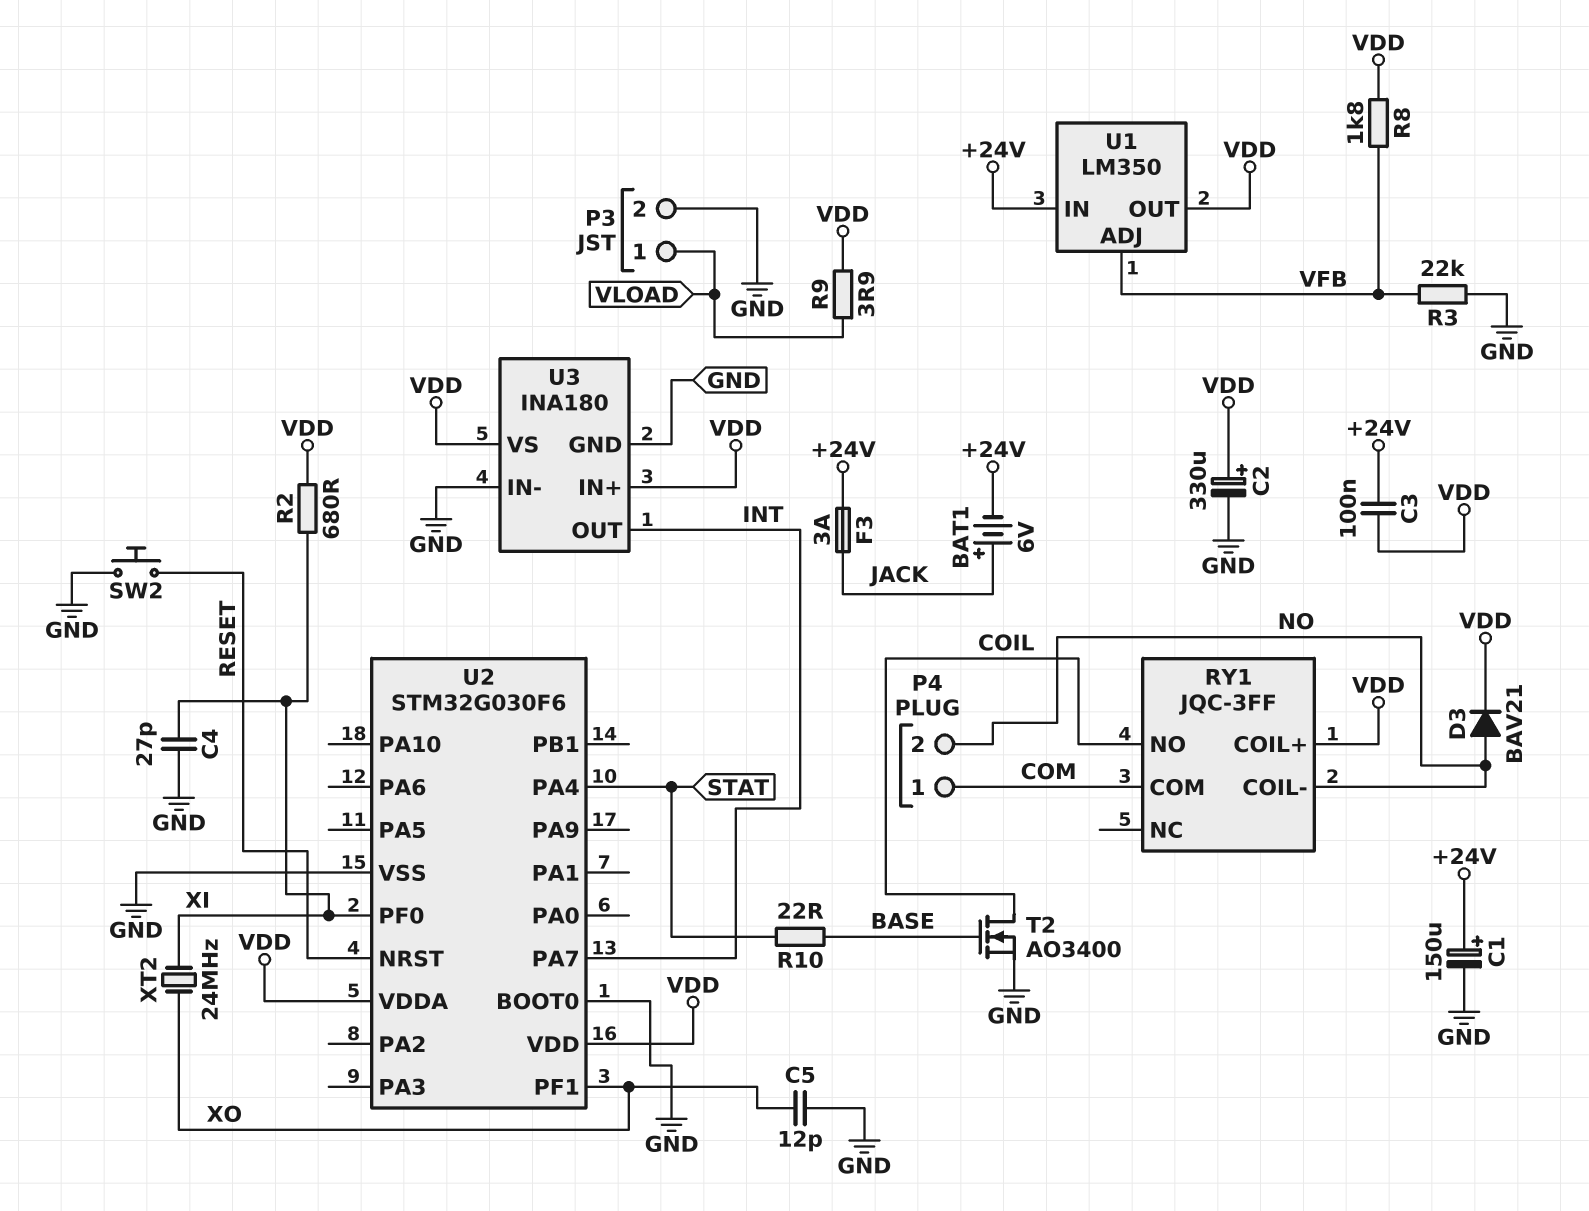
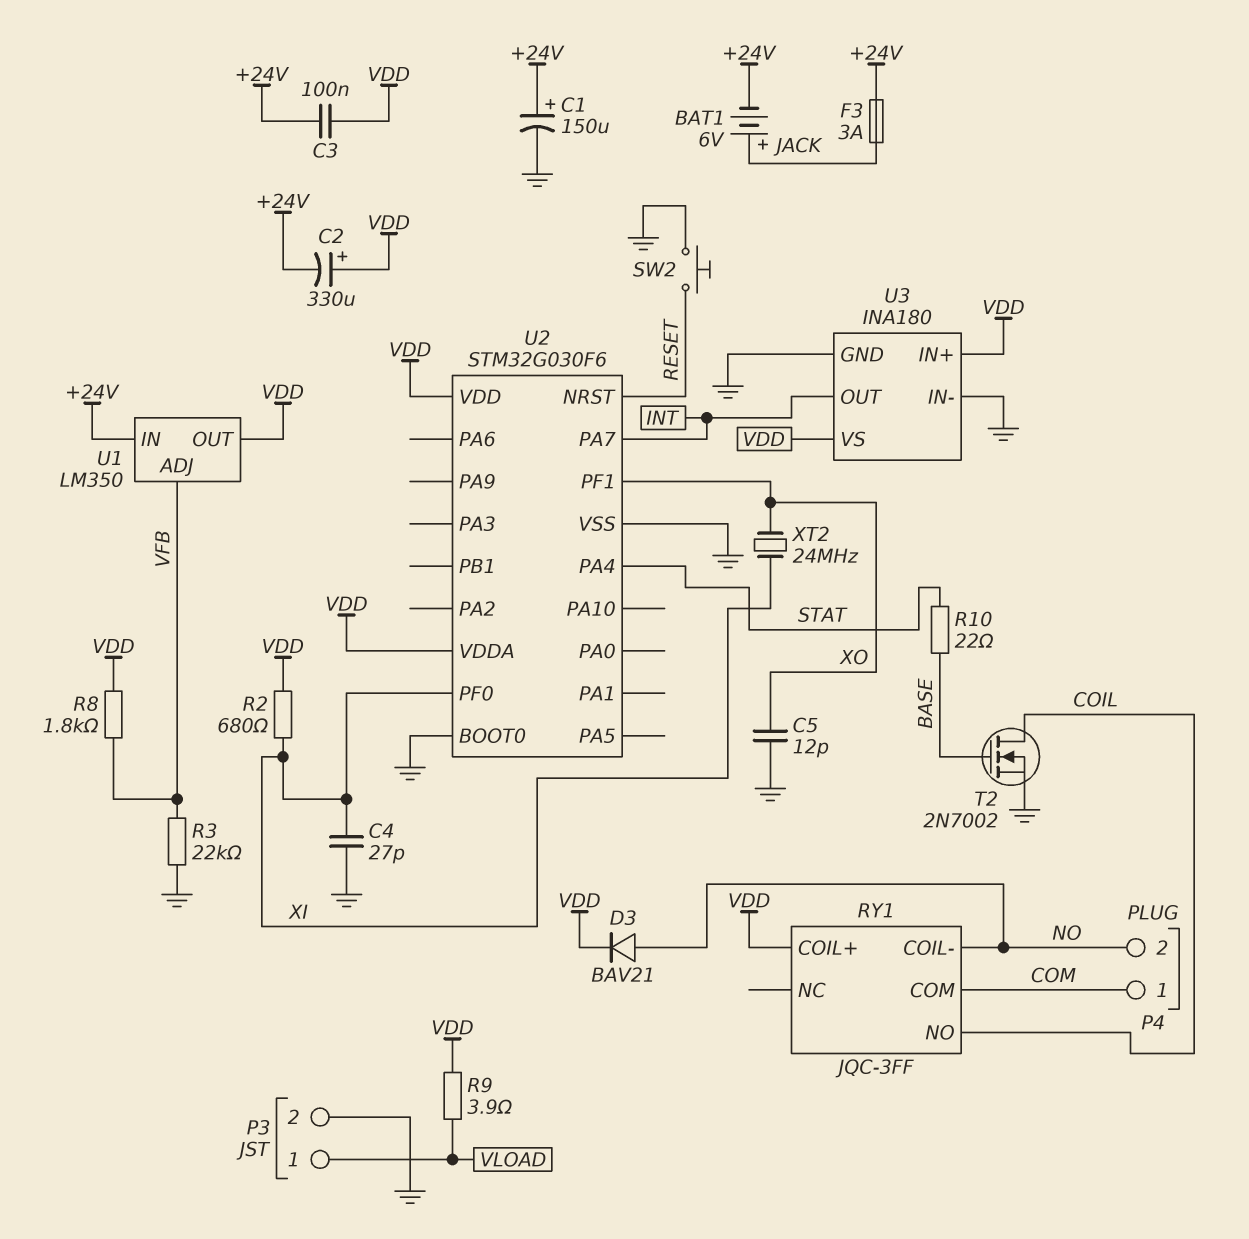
C2: 330uF (plus VDD, minus GND) -> 330uF (plus VDD, minus +24V)
T2: NMOS AO3400 (G BASE, D COIL, S GND) -> NMOS 2N7002 (G BASE, D COIL, S GND)

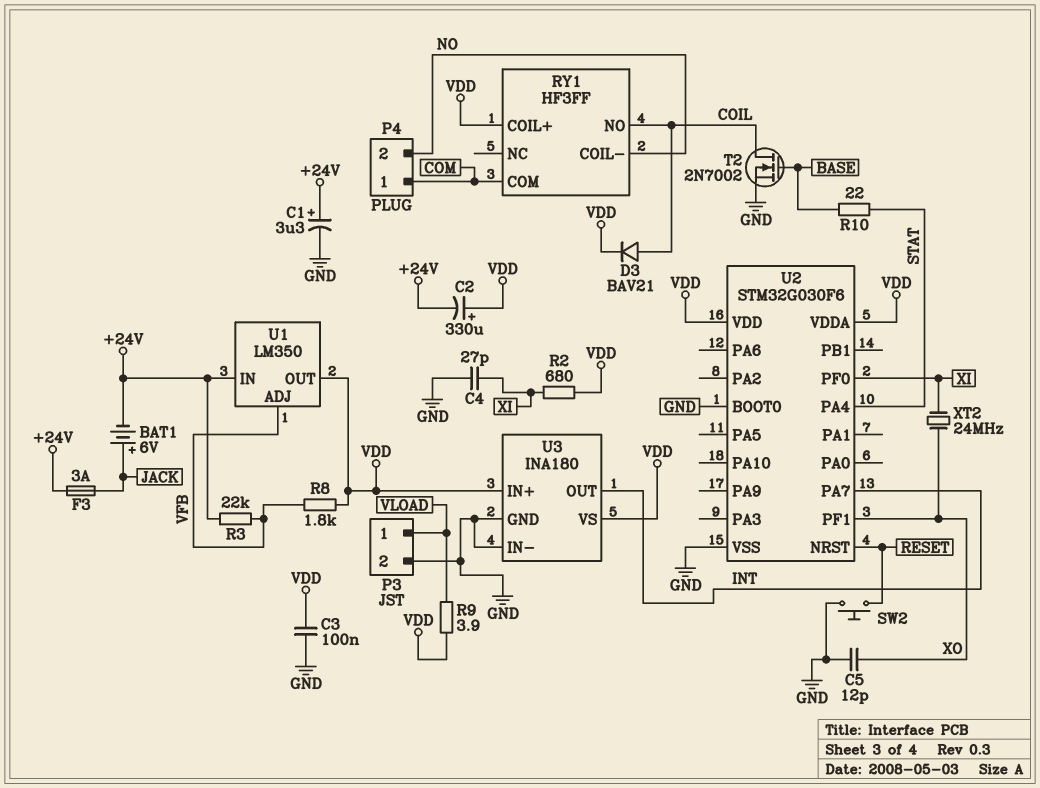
C1: 150uF (plus +24V, minus GND) -> 3.3uF (plus +24V, minus GND)
C3: 100nF (+24V, VDD) -> 100nF (GND, VDD)
D3: diode BAV21 (A NO, K VDD) -> diode BAV21 (A COIL, K VDD)
R3: 22k (GND, VFB) -> 22k (+24V, VFB)
RY1: JQC-3FF -> HF3FF

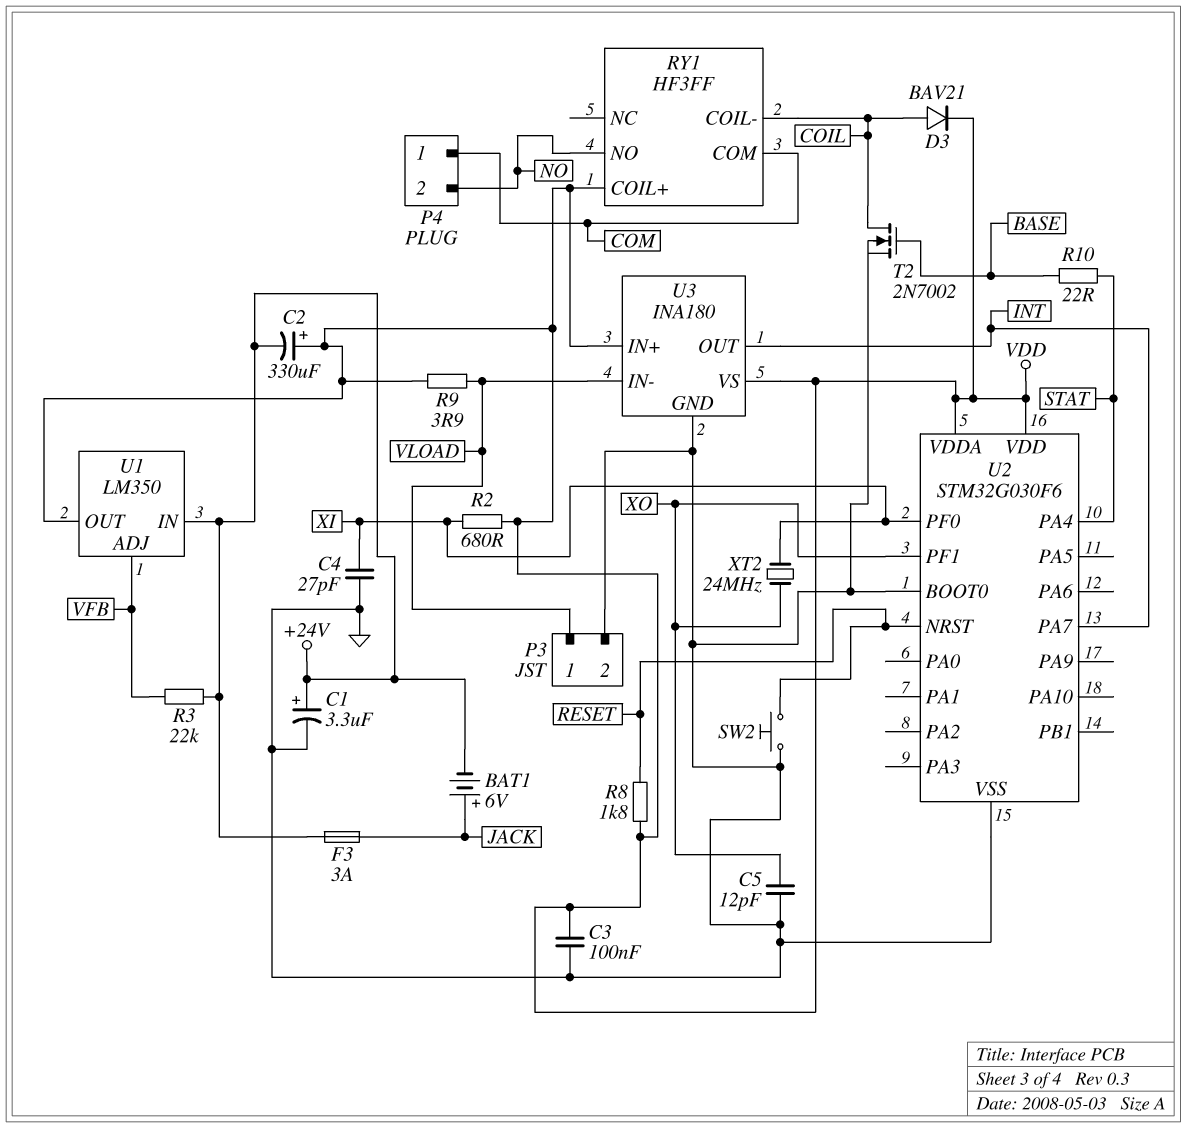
R8: 1.8k (VDD, VFB) -> 1.8k (RESET, VDD)
RY1 pin COIL-: NO -> COIL
RY1 pin NO: COIL -> NO
U3 pin IN-: GND -> VLOAD

